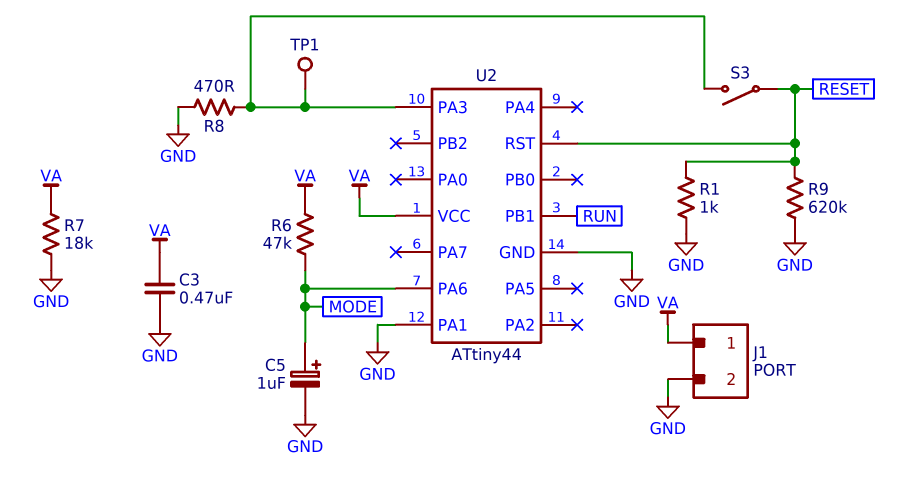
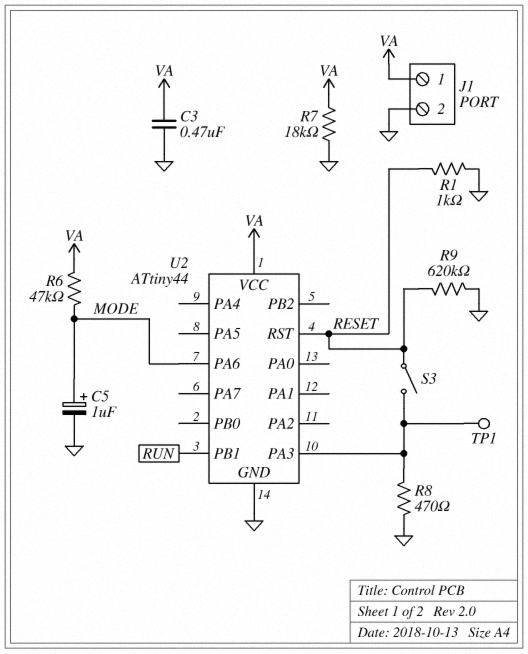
U2 pin PA1: GND -> none

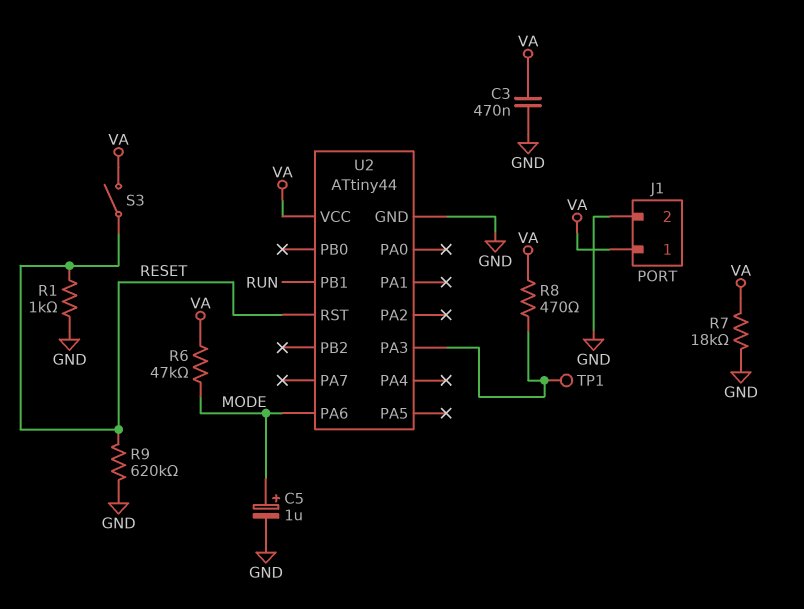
R8: 470 (GND, U2/PA3) -> 470 (U2/PA3, VA)
S3: switch (RESET, U2/PA3) -> switch (RESET, VA)

